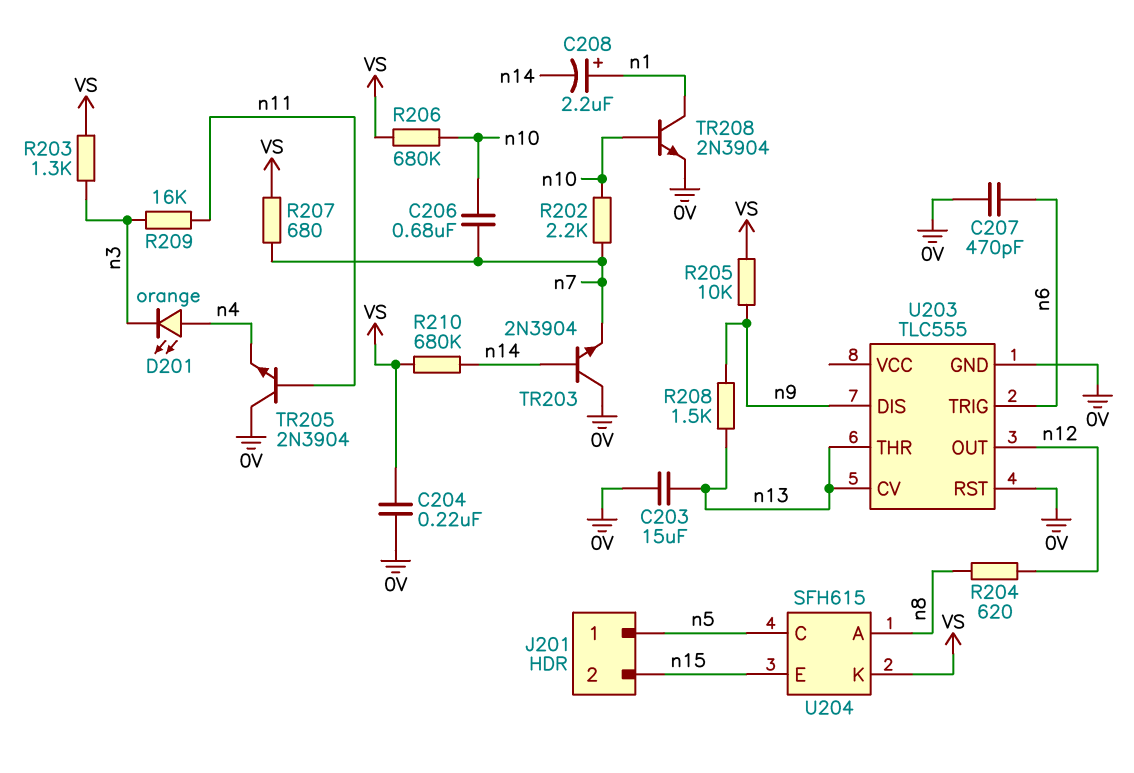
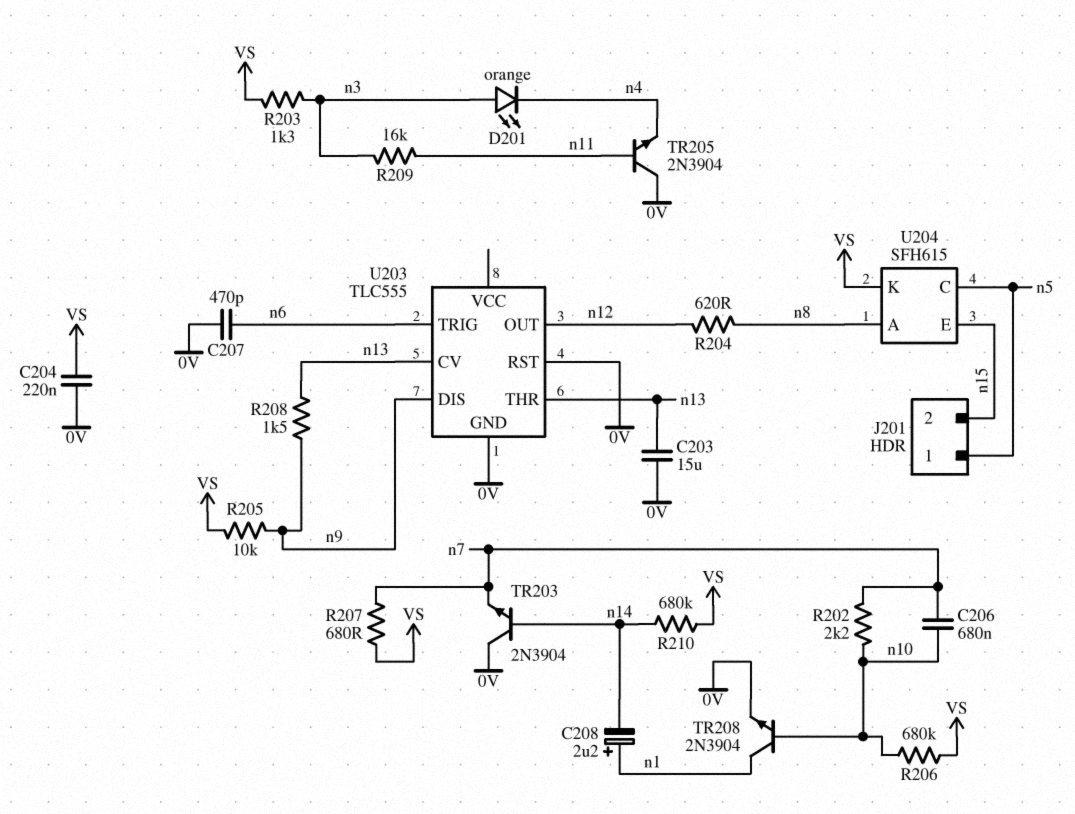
D201: LED orange (A n4, K n3) -> LED orange (A n3, K n4)

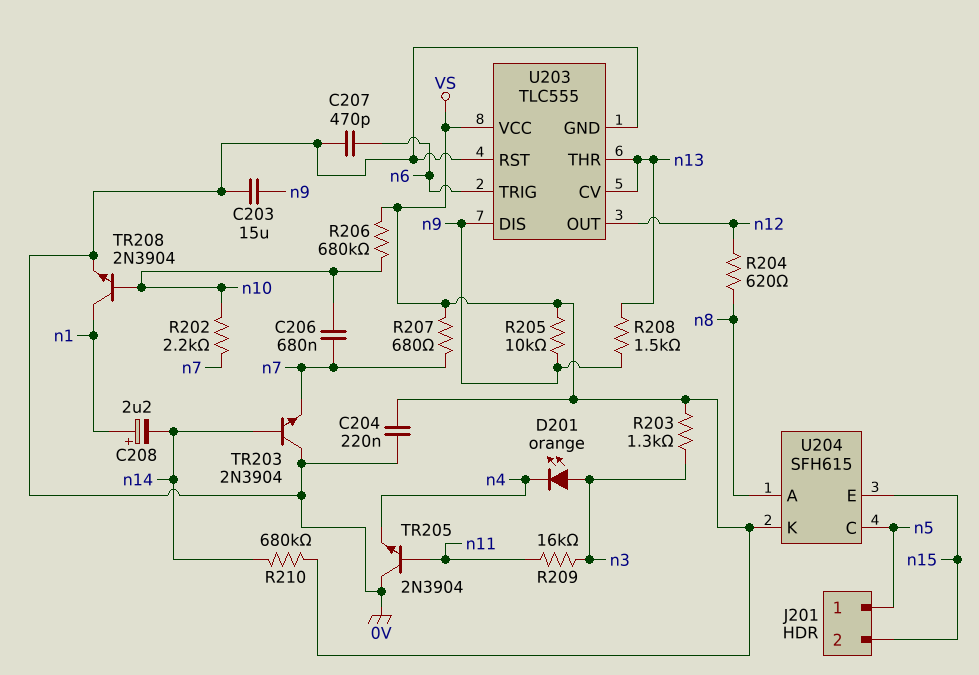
C203: 15uF (0V, n13) -> 15uF (0V, n9)
U203 pin VCC: none -> VS

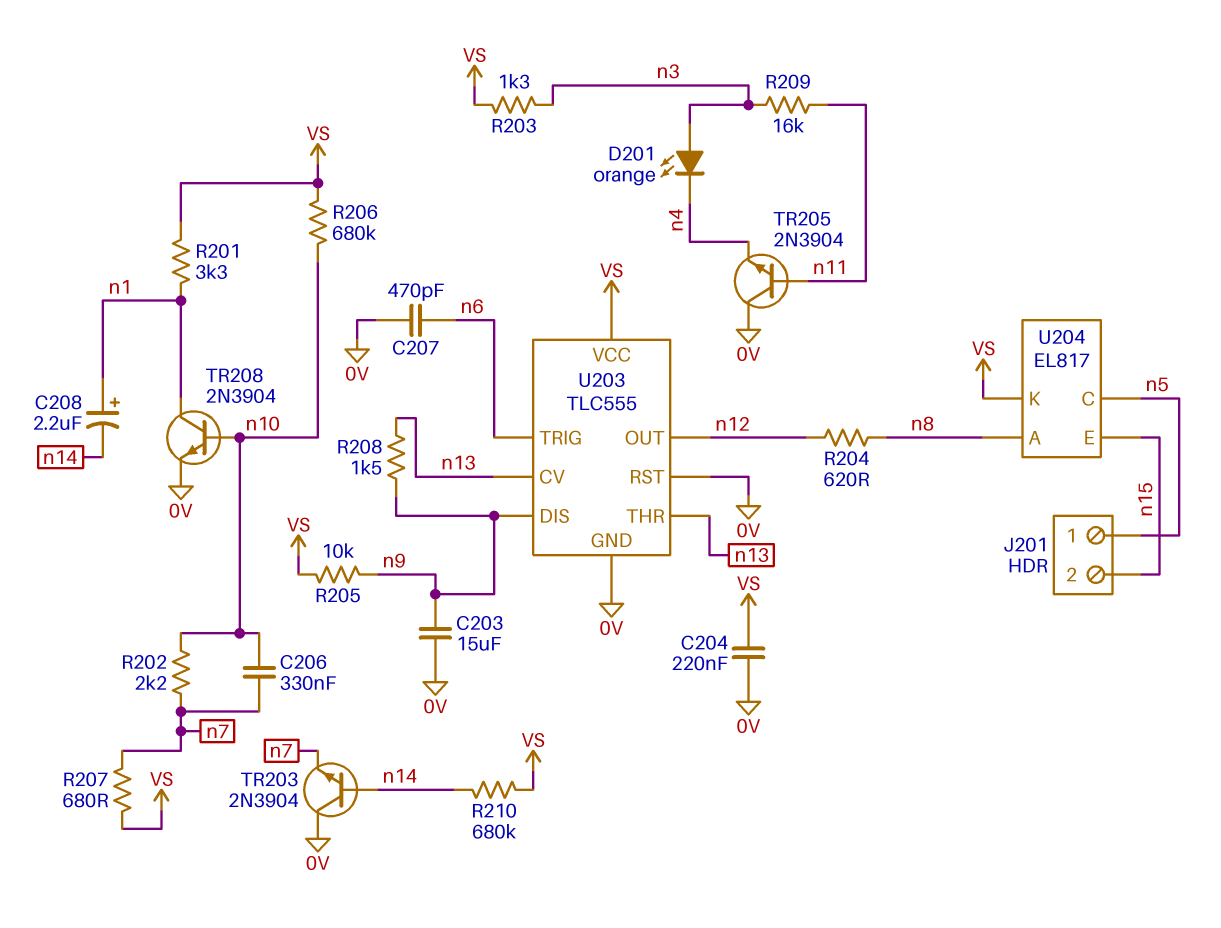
C206: 680nF (n7, n10) -> 330nF (n7, n10)
R201: none -> 3.3k (VS, n1)
U204: SFH615 -> EL817

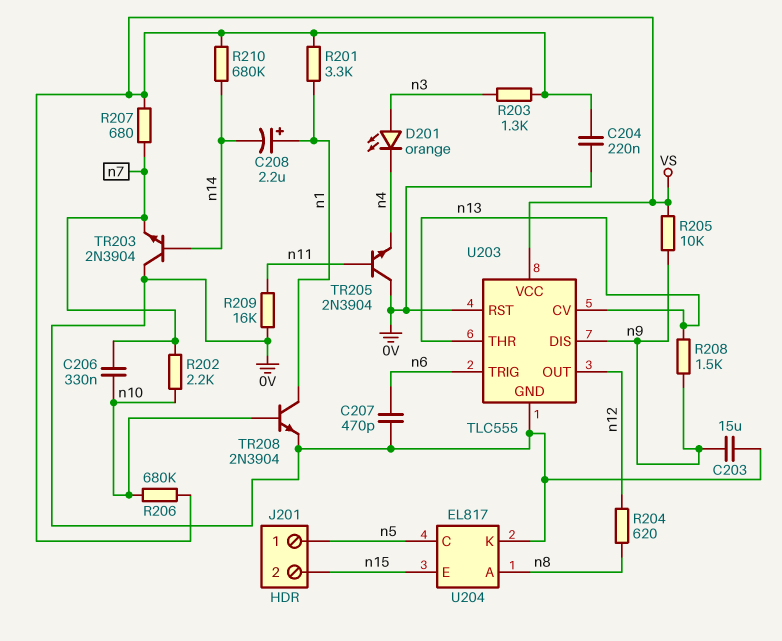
R209: 16k (n3, n11) -> 16k (0V, n11)
U204 pin K: VS -> 0V

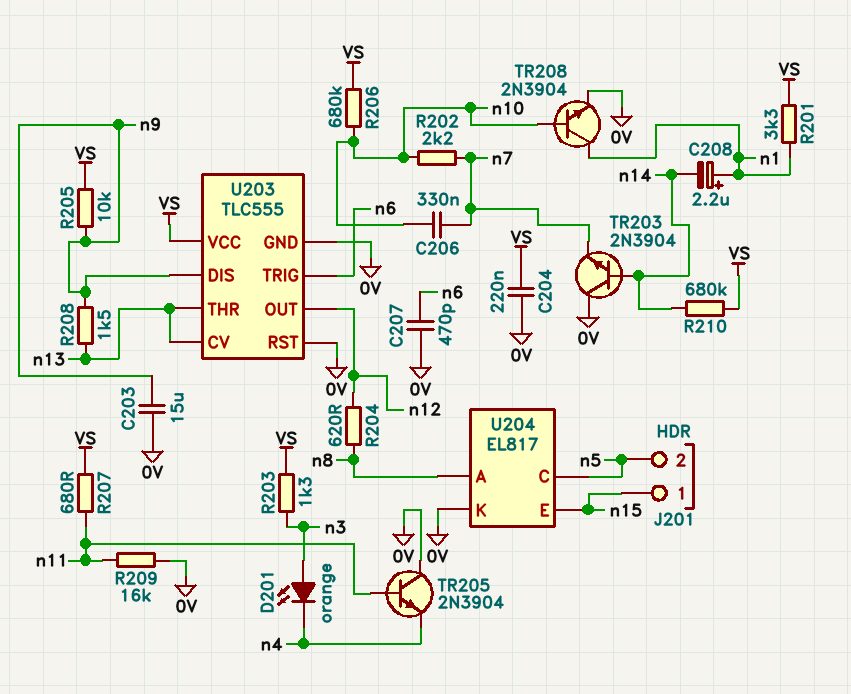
J201 pin 1: n5 -> n15
J201 pin 2: n15 -> n5
R207: 680 (VS, n7) -> 680 (VS, n11)

